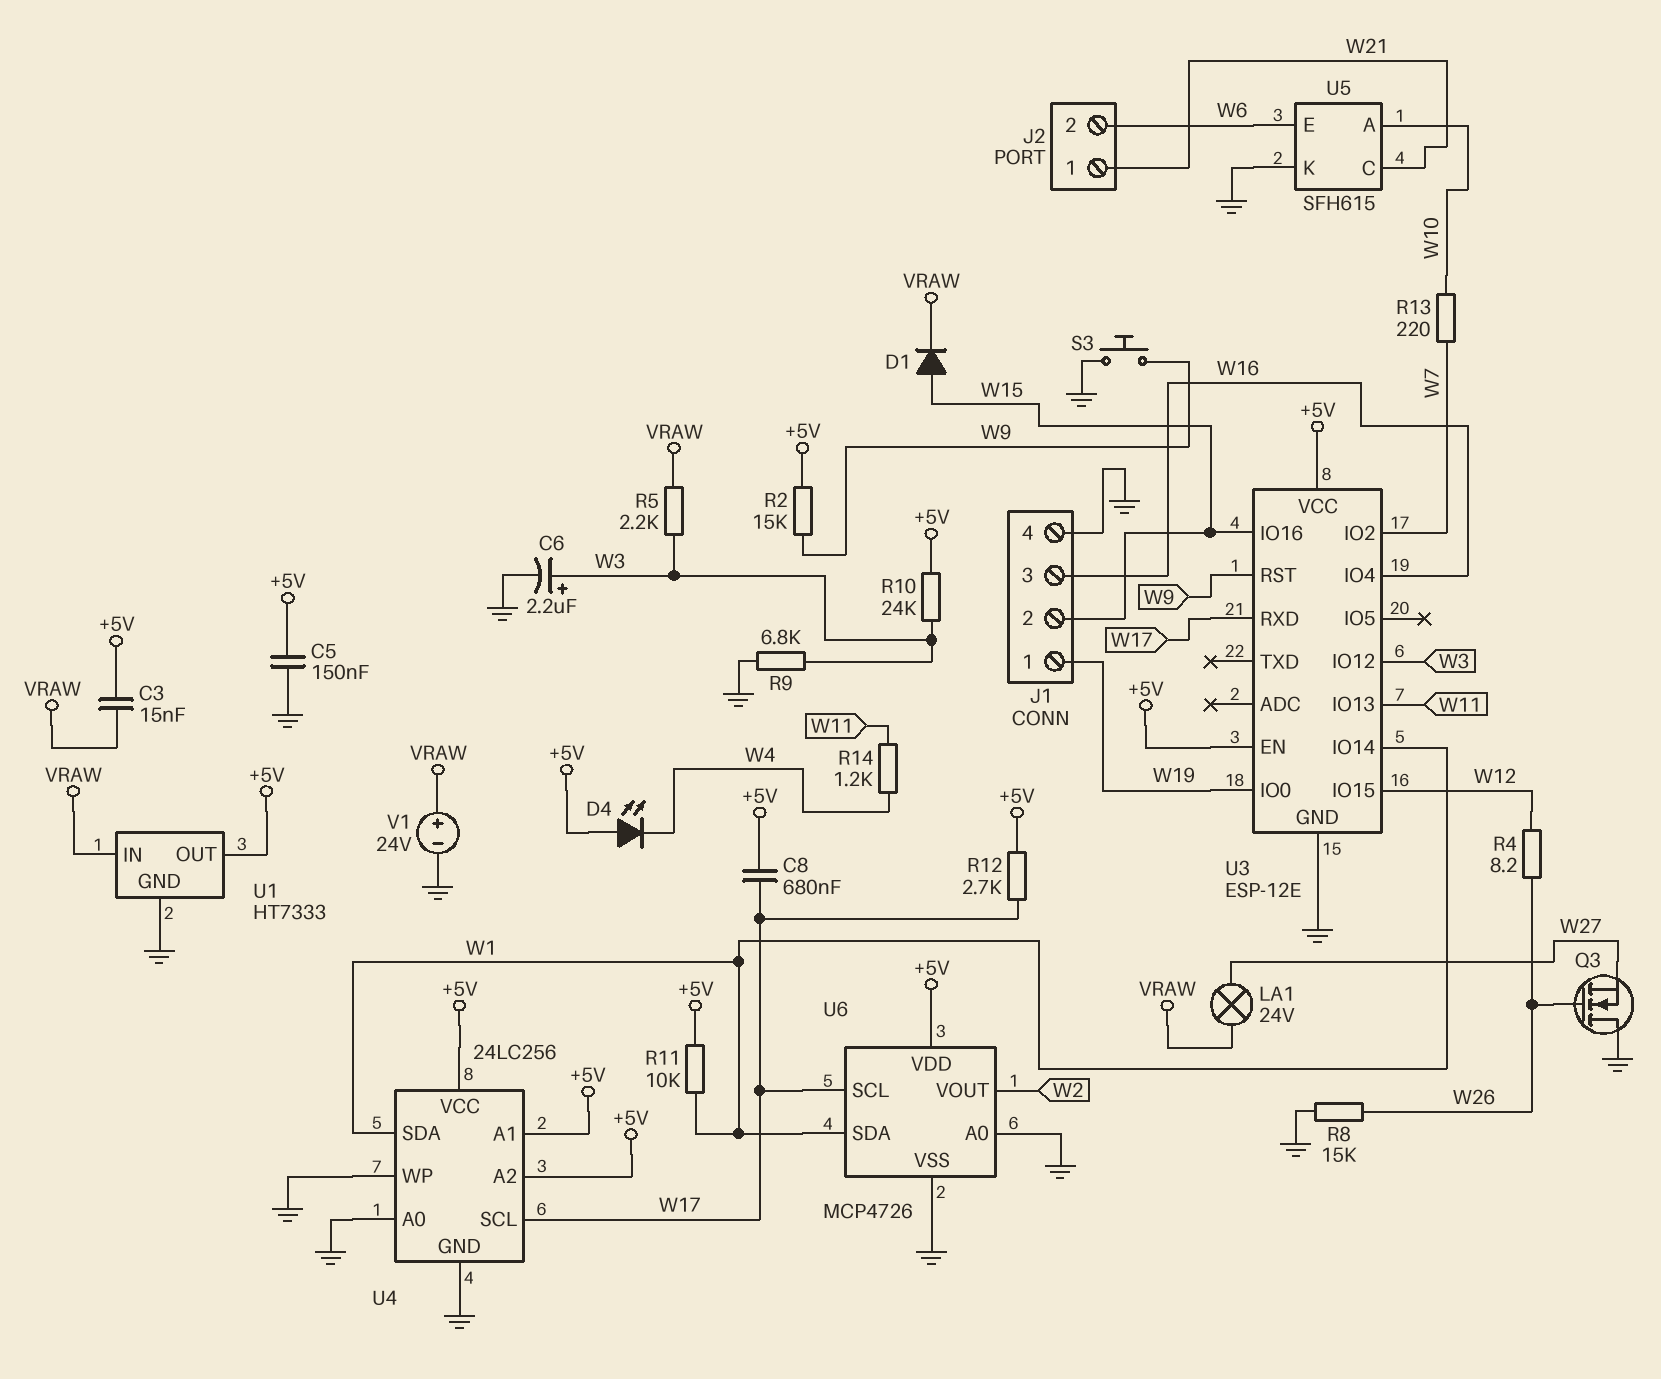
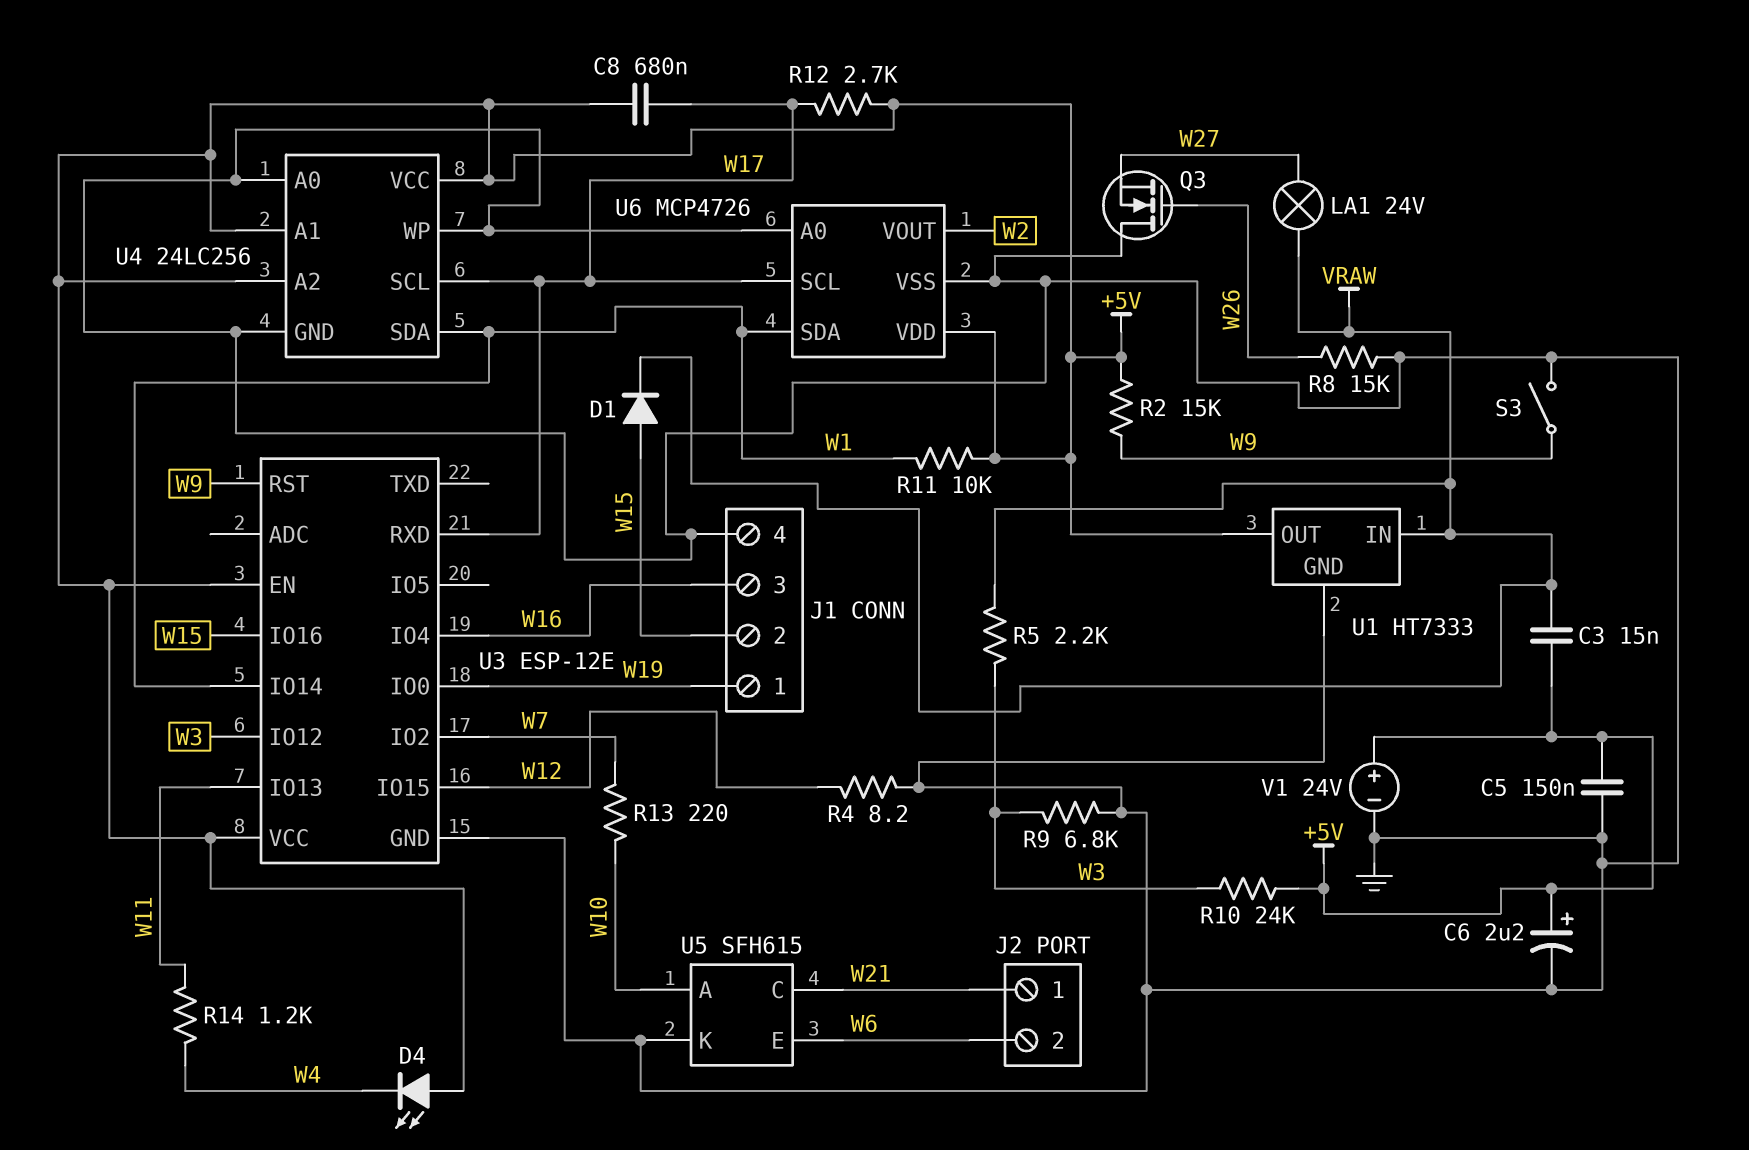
C6: 2.2uF (plus W3, minus GND) -> 2.2uF (plus +5V, minus GND)
R4: 8.2 (W12, W26) -> 8.2 (GND, W12)
S3: button (GND, W9) -> switch (GND, W9)
V1: 24V (plus VRAW, minus GND) -> 24V (plus +5V, minus GND)

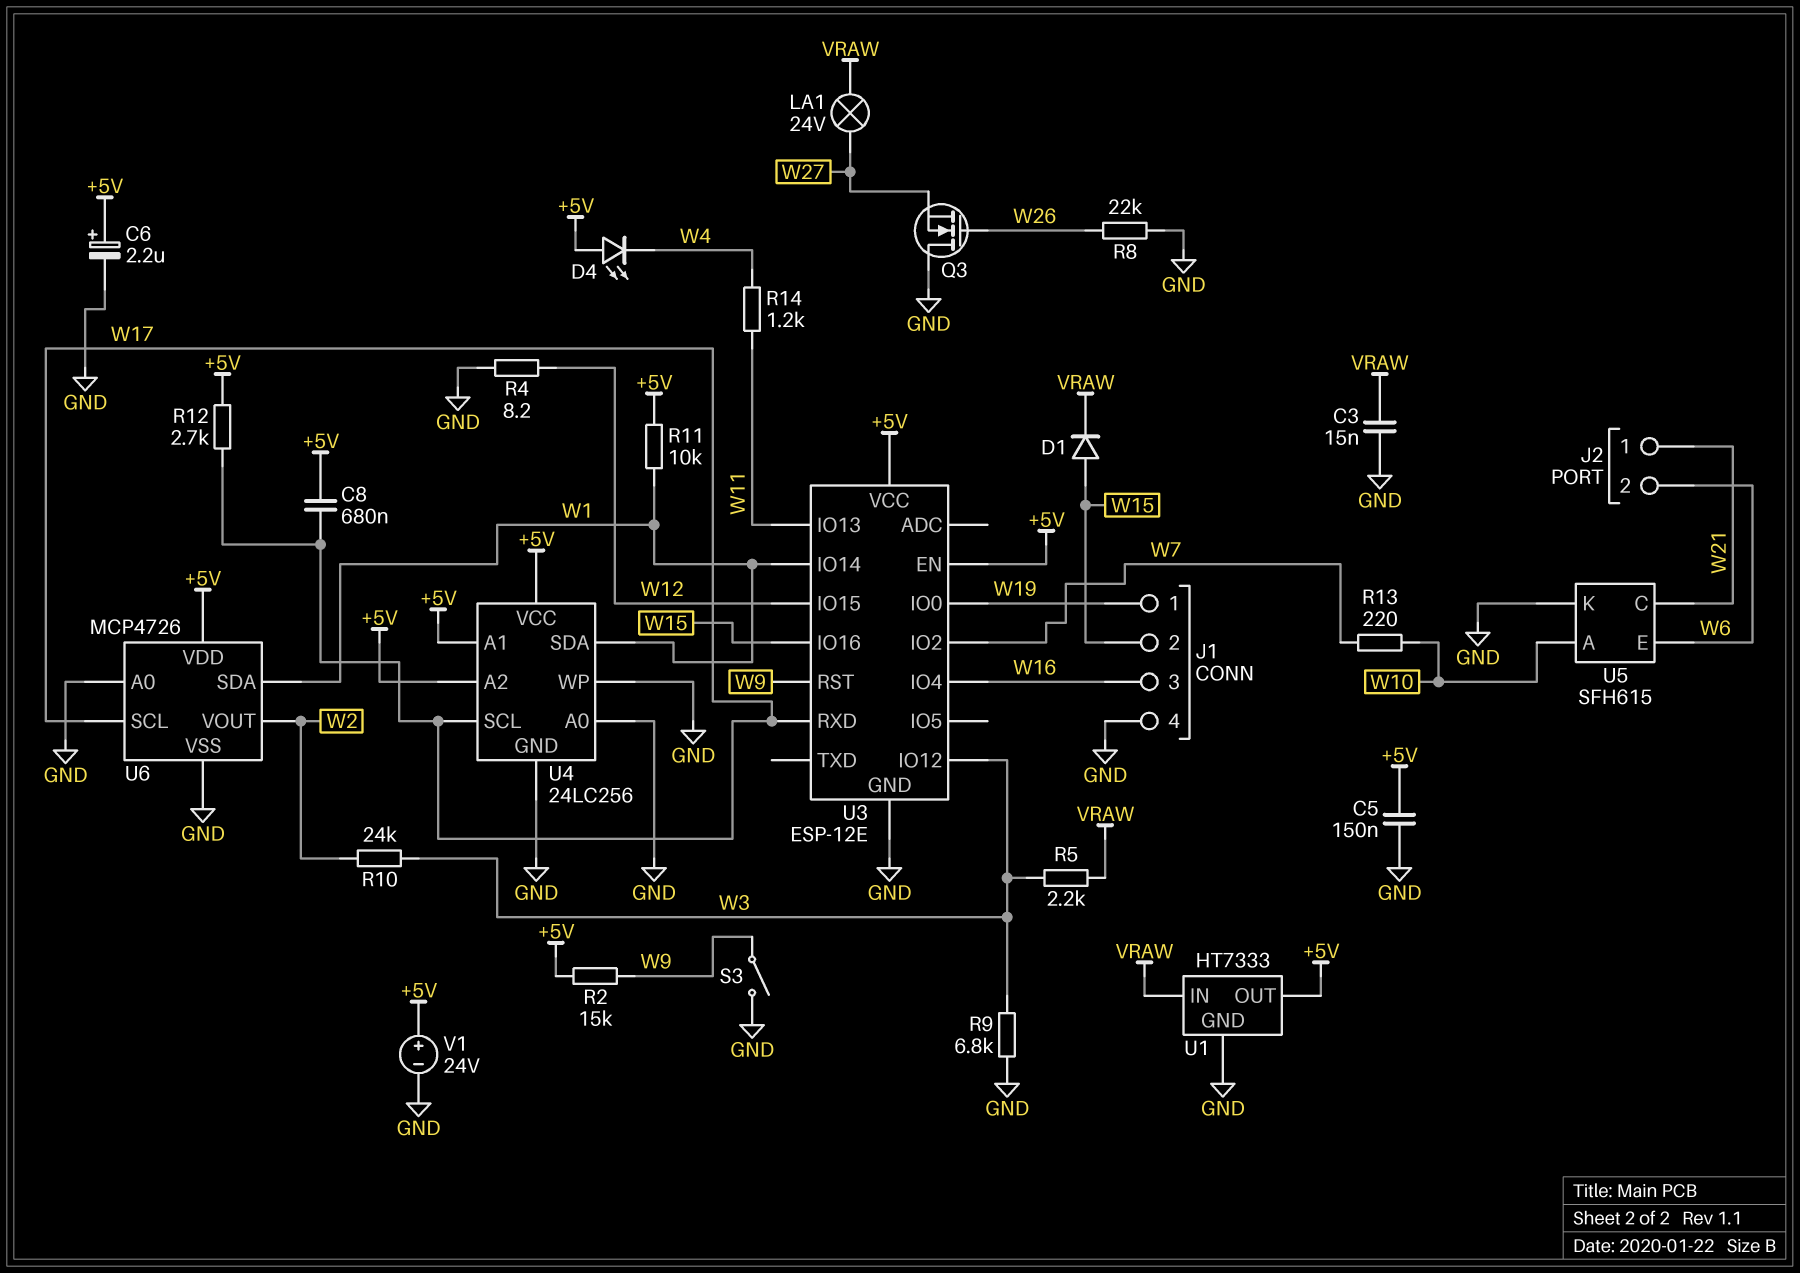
C3: 15nF (+5V, VRAW) -> 15nF (GND, VRAW)
R8: 15k (GND, W26) -> 22k (GND, W26)
R10: 24k (+5V, W3) -> 24k (W2, W3)

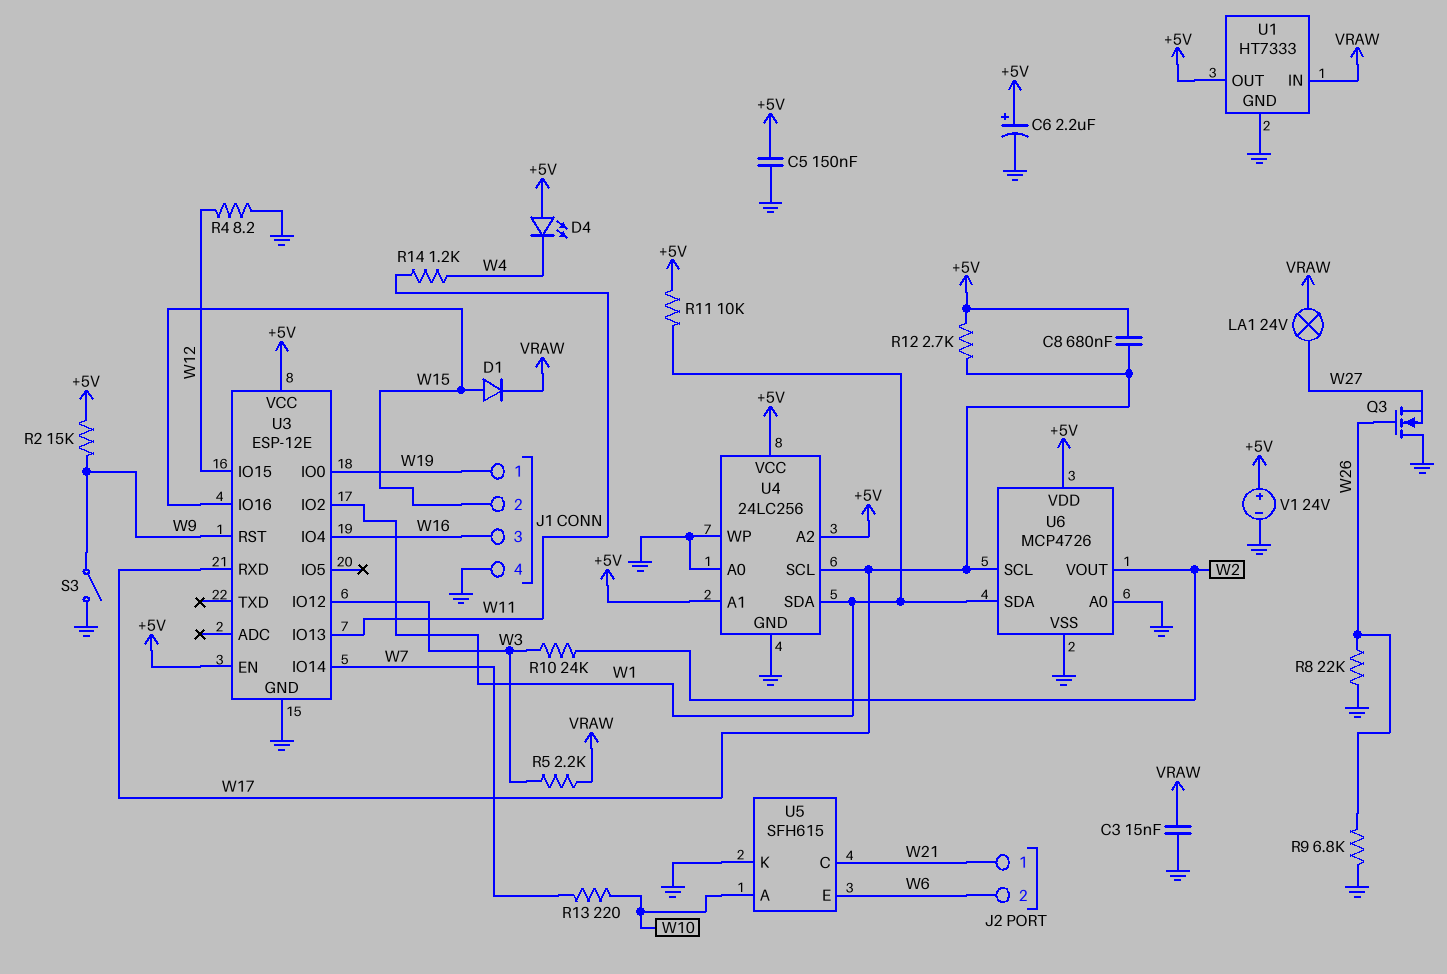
R9: 6.8k (GND, W3) -> 6.8k (GND, W26)
U3 pin IO2: W7 -> W1
U3 pin IO14: W1 -> W7

